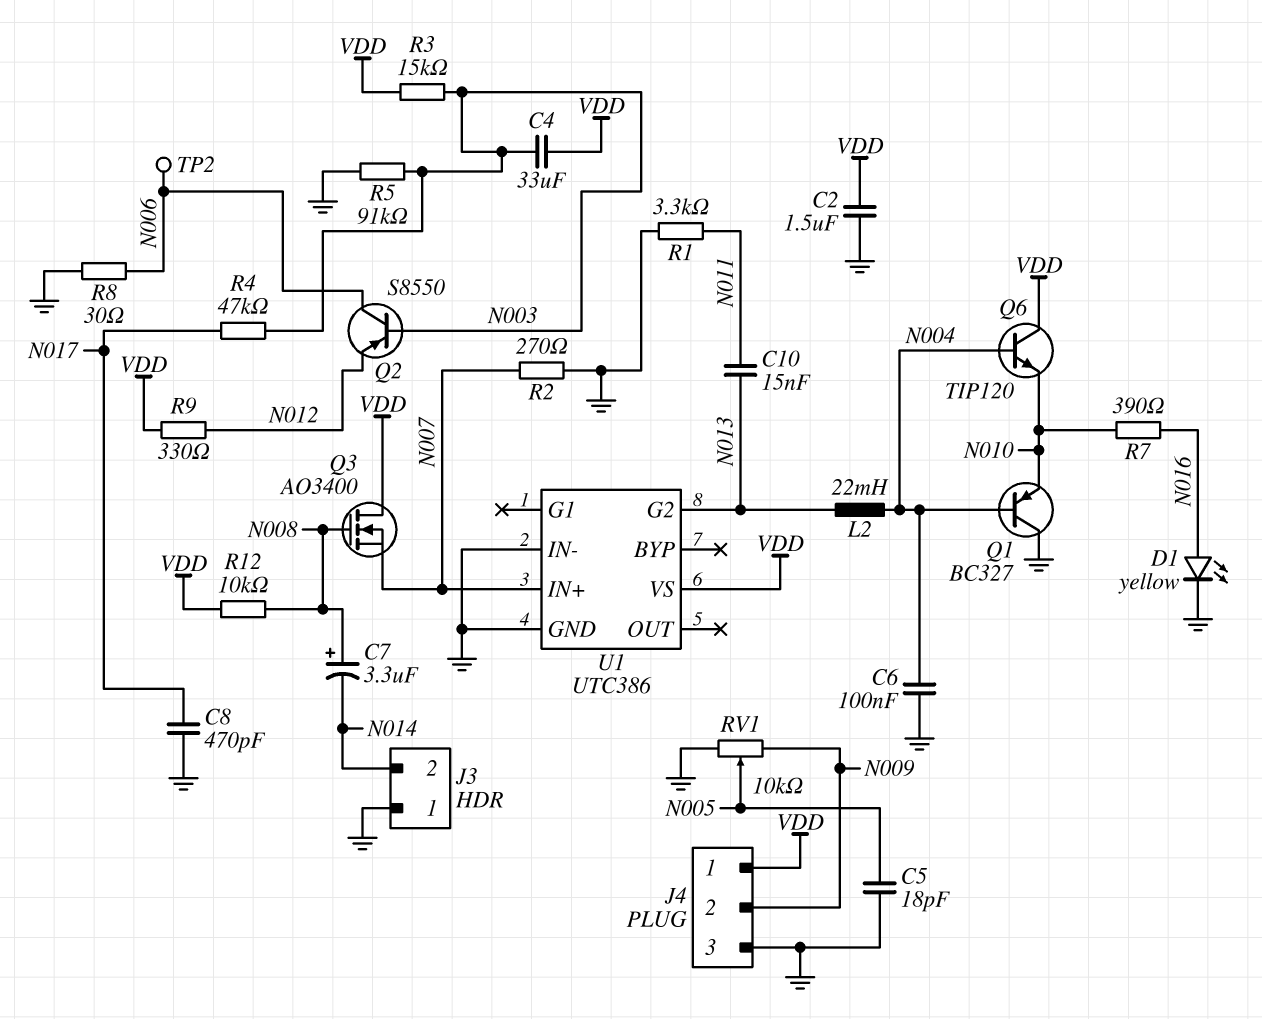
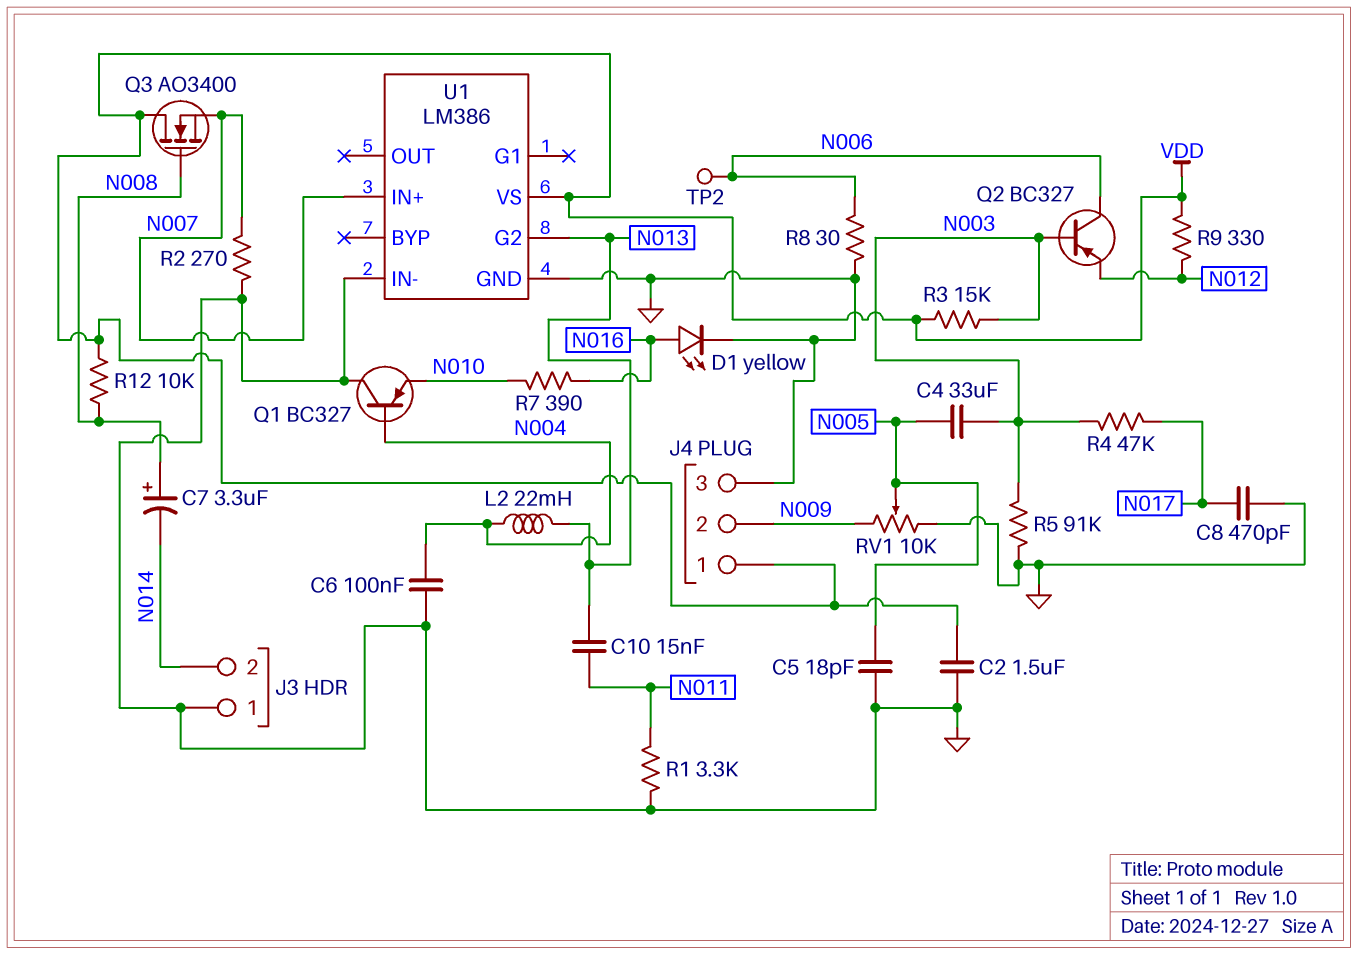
C4: 33uF (N003, VDD) -> 33uF (N003, N005)
Q2: PNP S8550 (B N003, C N006, E N012) -> PNP BC327 (B N003, C N006, E N012)
Q6: NPN TIP120 (B N004, C VDD, E N010) -> none
U1: UTC386 -> LM386

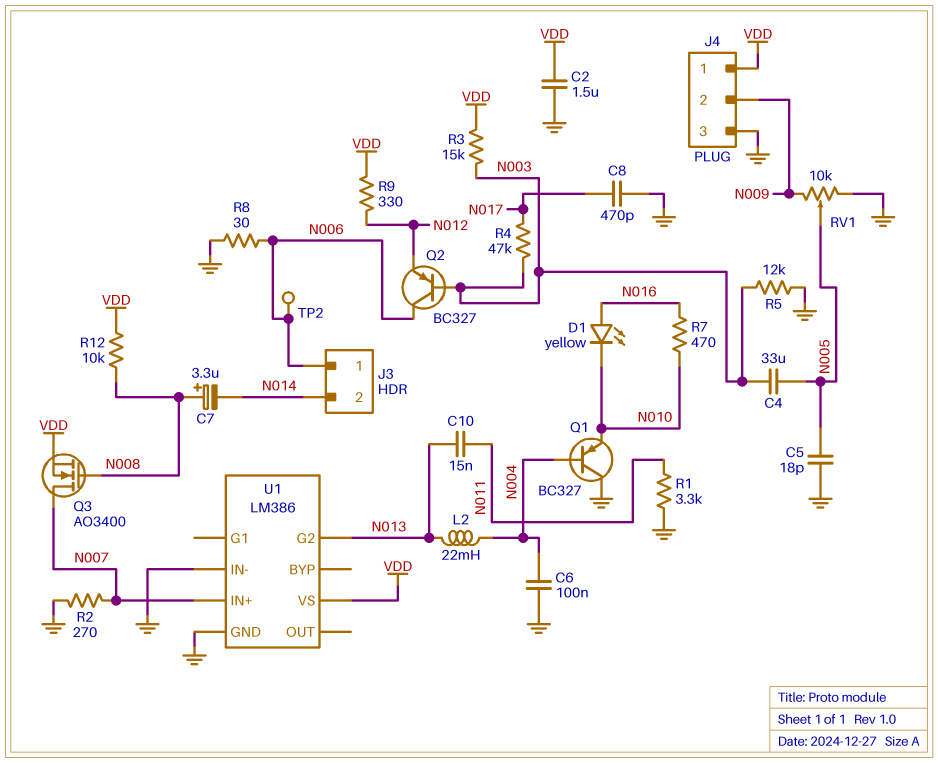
D1: LED yellow (A N016, K GND) -> LED yellow (A N016, K N010)
J3 pin 1: GND -> N006
Q3: NMOS AO3400 (G N008, D VDD, S N007) -> NMOS AO3400 (G N008, D N007, S VDD)
R5: 91k (GND, N003) -> 12k (GND, N003)
R7: 390 (N010, N016) -> 470 (N010, N016)

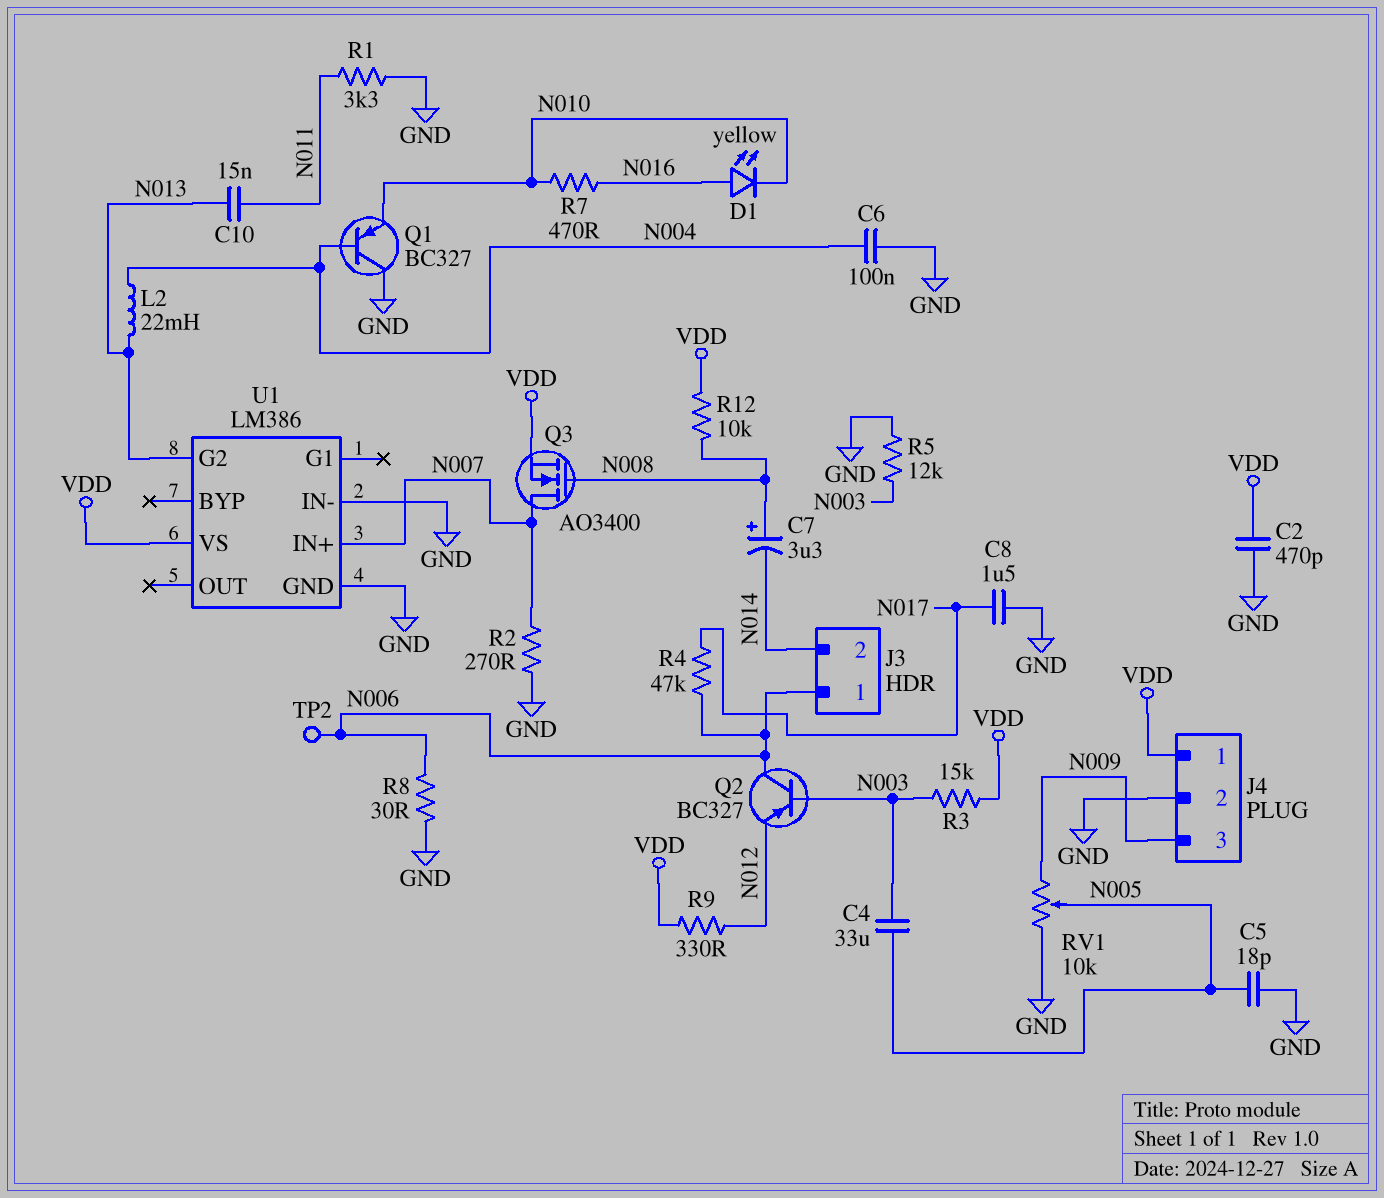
C2: 1.5uF (GND, VDD) -> 470pF (GND, VDD)
C8: 470pF (GND, N017) -> 1.5uF (GND, N017)
J4 pin 2: N009 -> GND
J4 pin 3: GND -> N009
R4: 47k (N003, N017) -> 47k (N006, N017)

